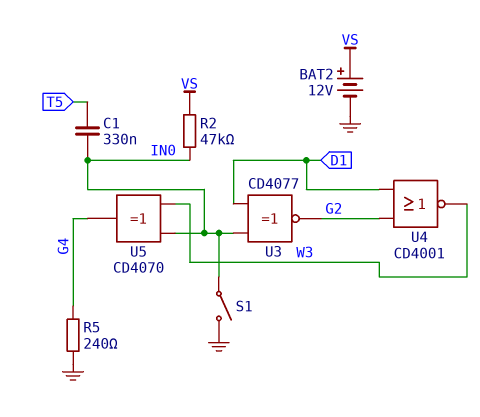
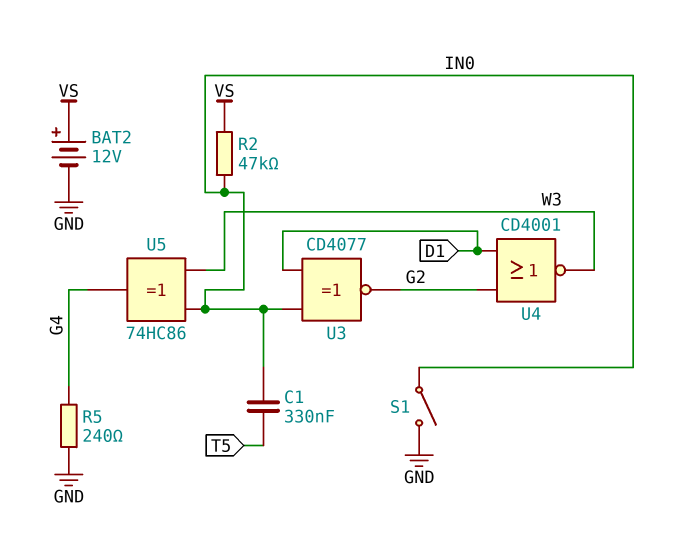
U5: XOR CD4070 (in IN0, in W3, out G4) -> XOR 74HC86 (in IN0, in W3, out G4)

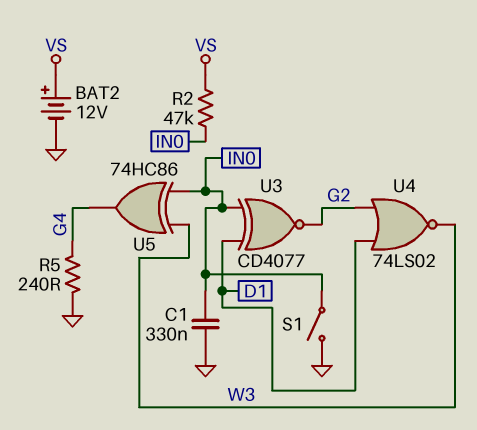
C1: 330nF (IN0, T5) -> 330nF (GND, IN0)
U4: NOR CD4001 (in D1, in G2, out W3) -> NOR 74LS02 (in D1, in G2, out W3)

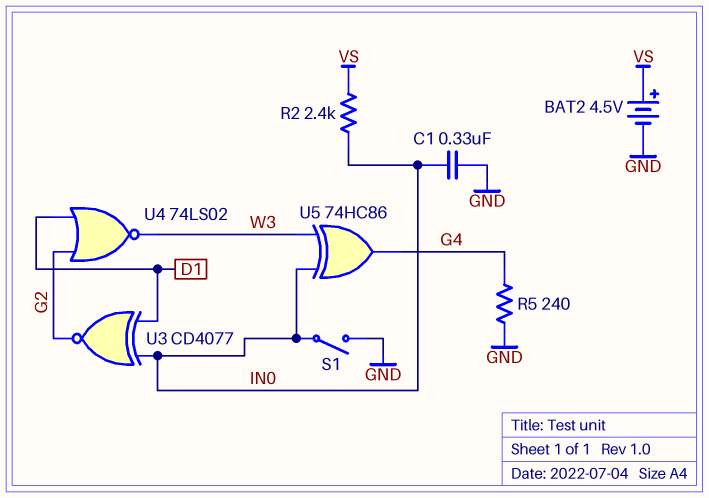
BAT2: 12V (plus VS, minus GND) -> 4.5V (plus VS, minus GND)
R2: 47k (IN0, VS) -> 2.4k (IN0, VS)

